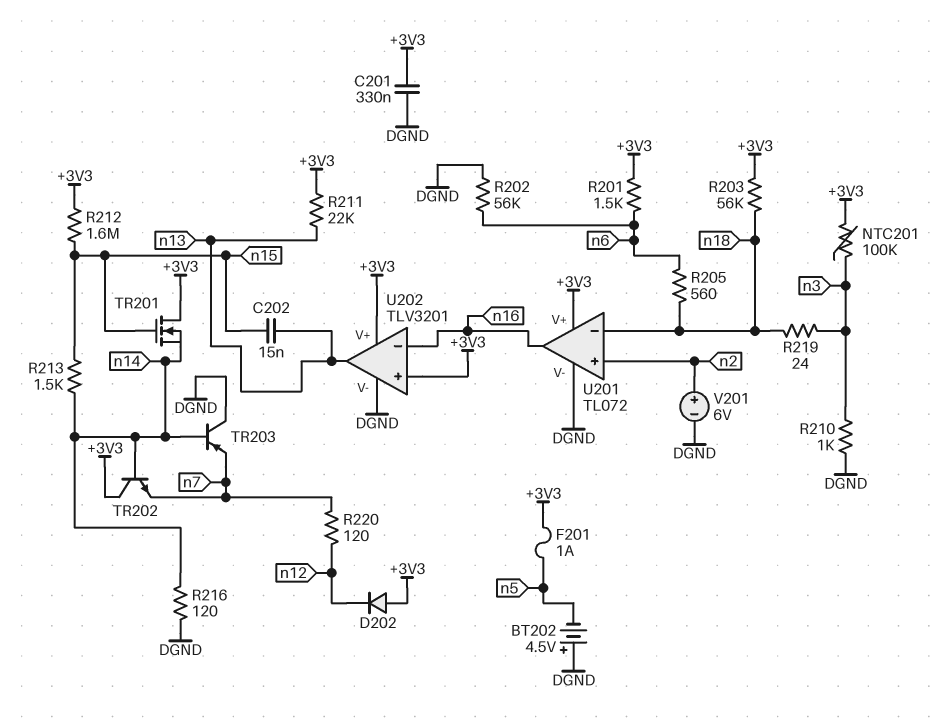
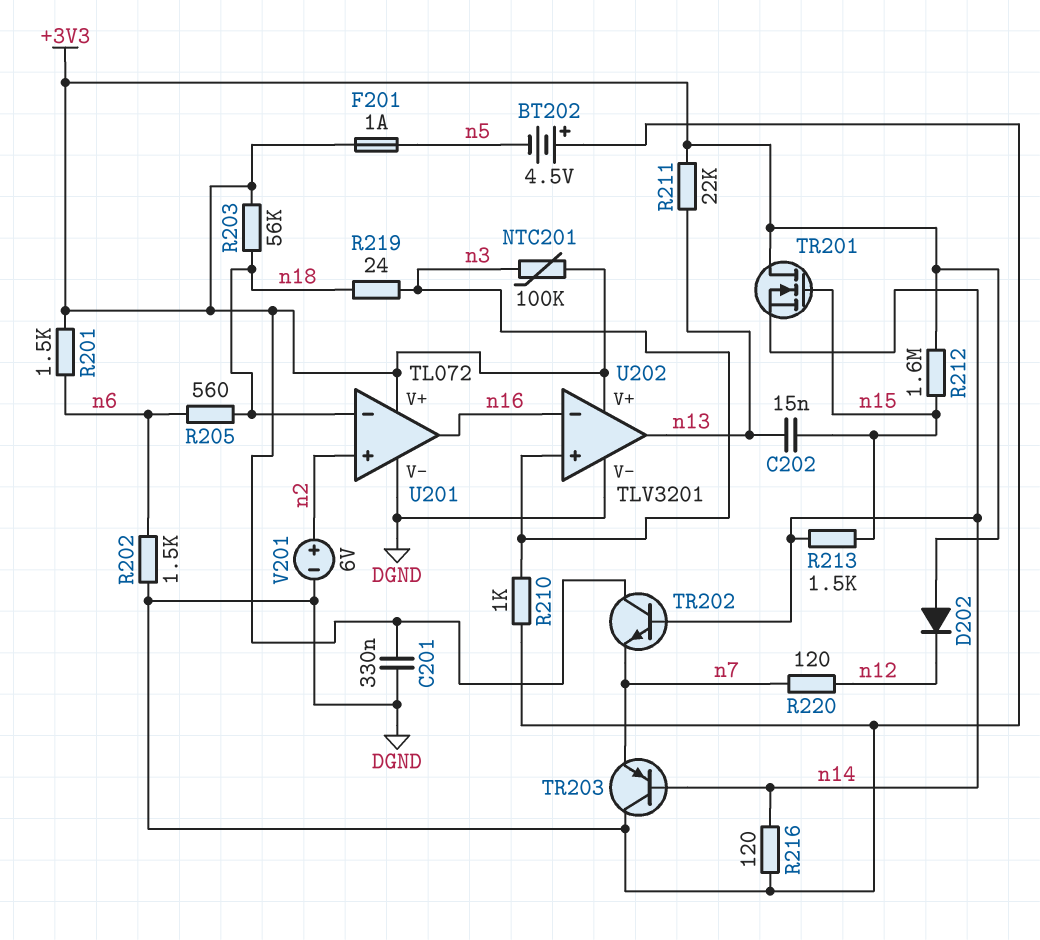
R202: 56k (DGND, n6) -> 1.5k (DGND, n6)
U202 pin in+: +3V3 -> n3

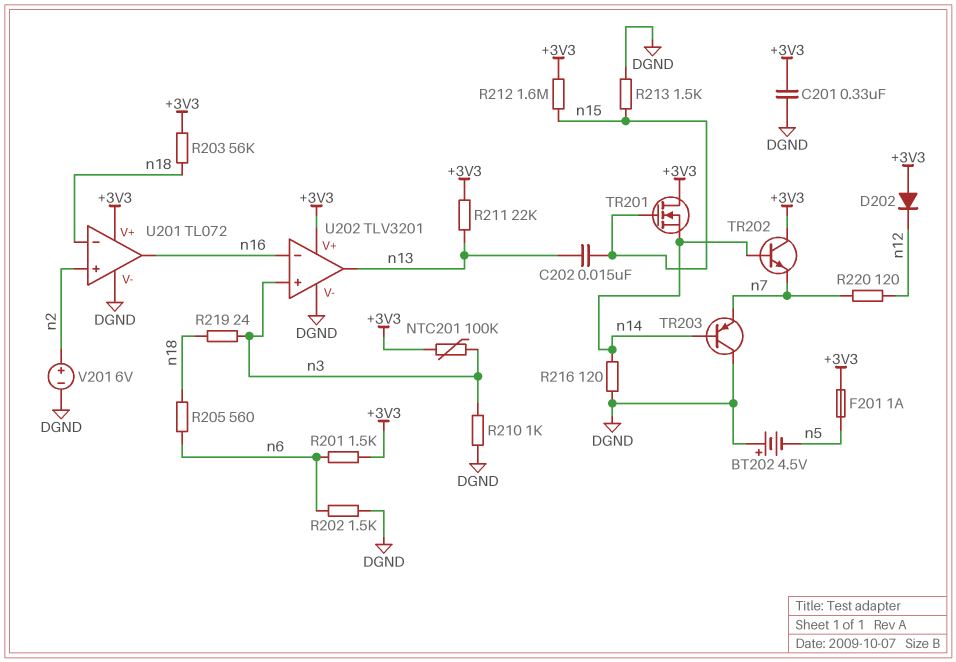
R213: 1.5k (n14, n15) -> 1.5k (DGND, n15)

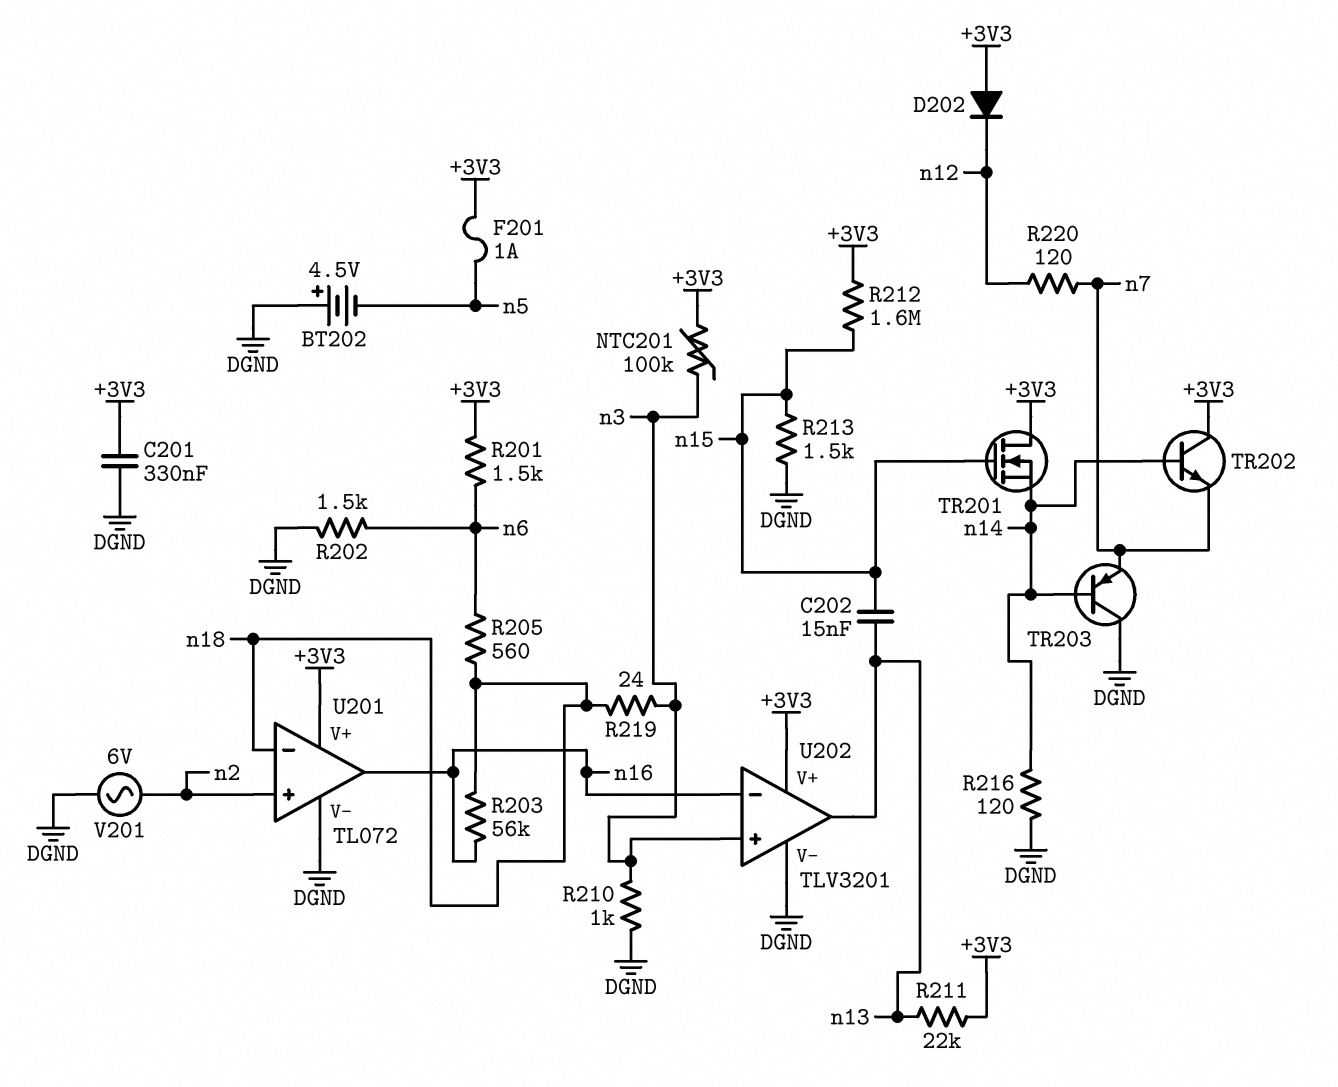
R203: 56k (+3V3, n18) -> 56k (n16, n18)
V201: 6V (plus n2, minus DGND) -> AC 6V (DGND, n2)

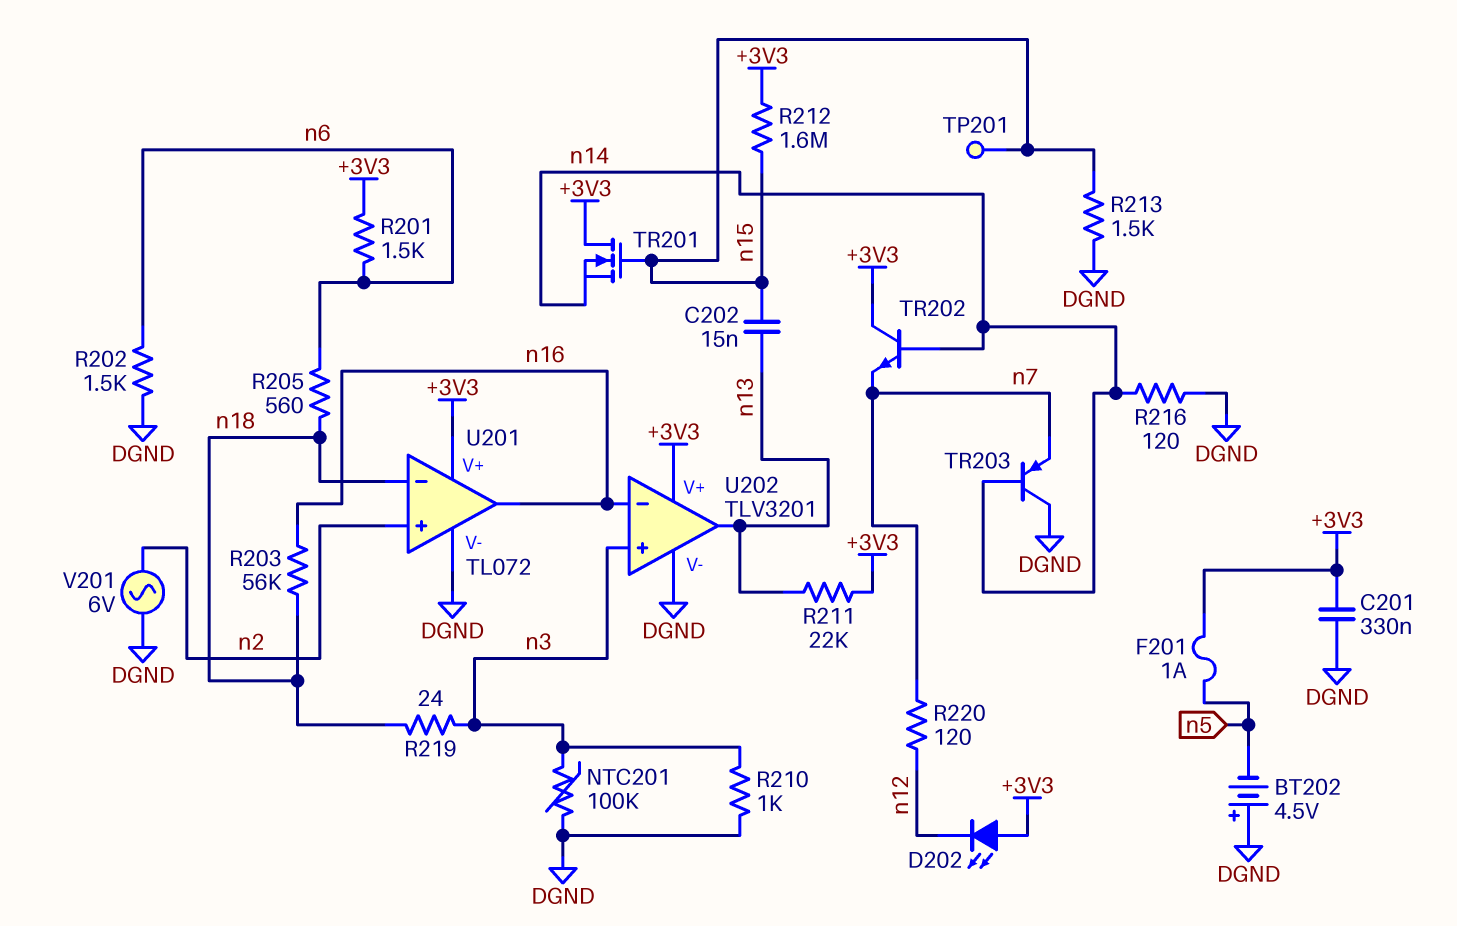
D202: diode (A +3V3, K n12) -> LED (A +3V3, K n12)
NTC201: 100k (+3V3, n3) -> 100k (DGND, n3)
TP201: none -> test point (n15)

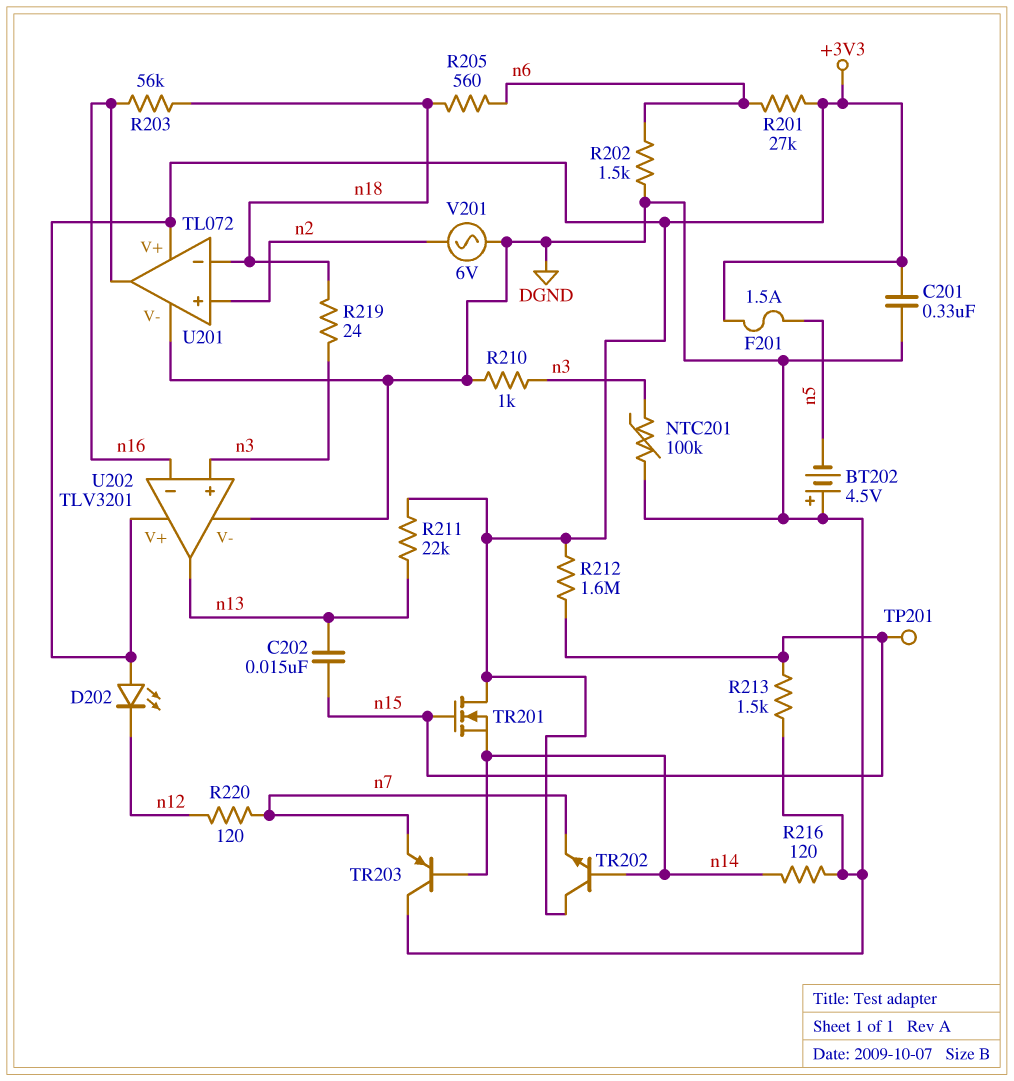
F201: 1A (+3V3, n5) -> 1.5A (+3V3, n5)
R201: 1.5k (+3V3, n6) -> 27k (+3V3, n6)

